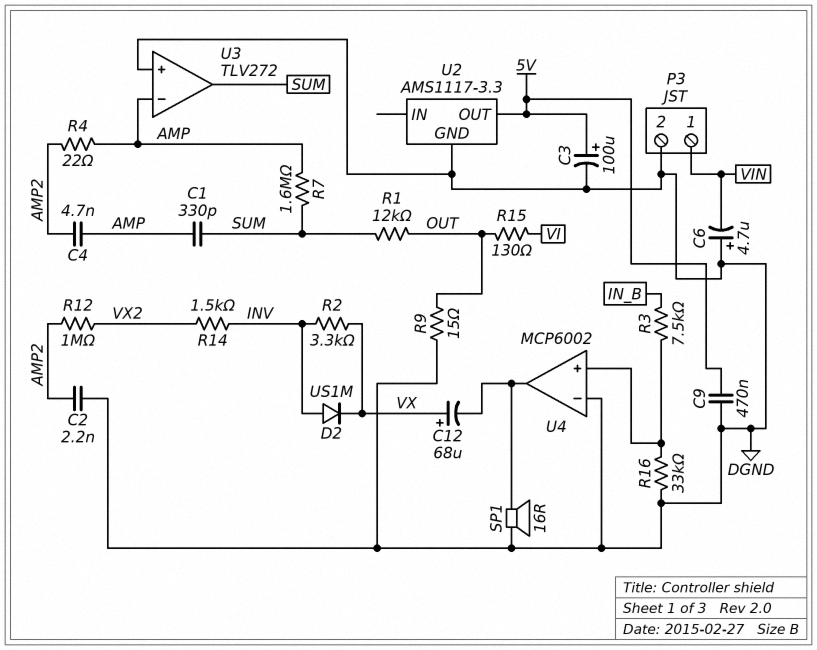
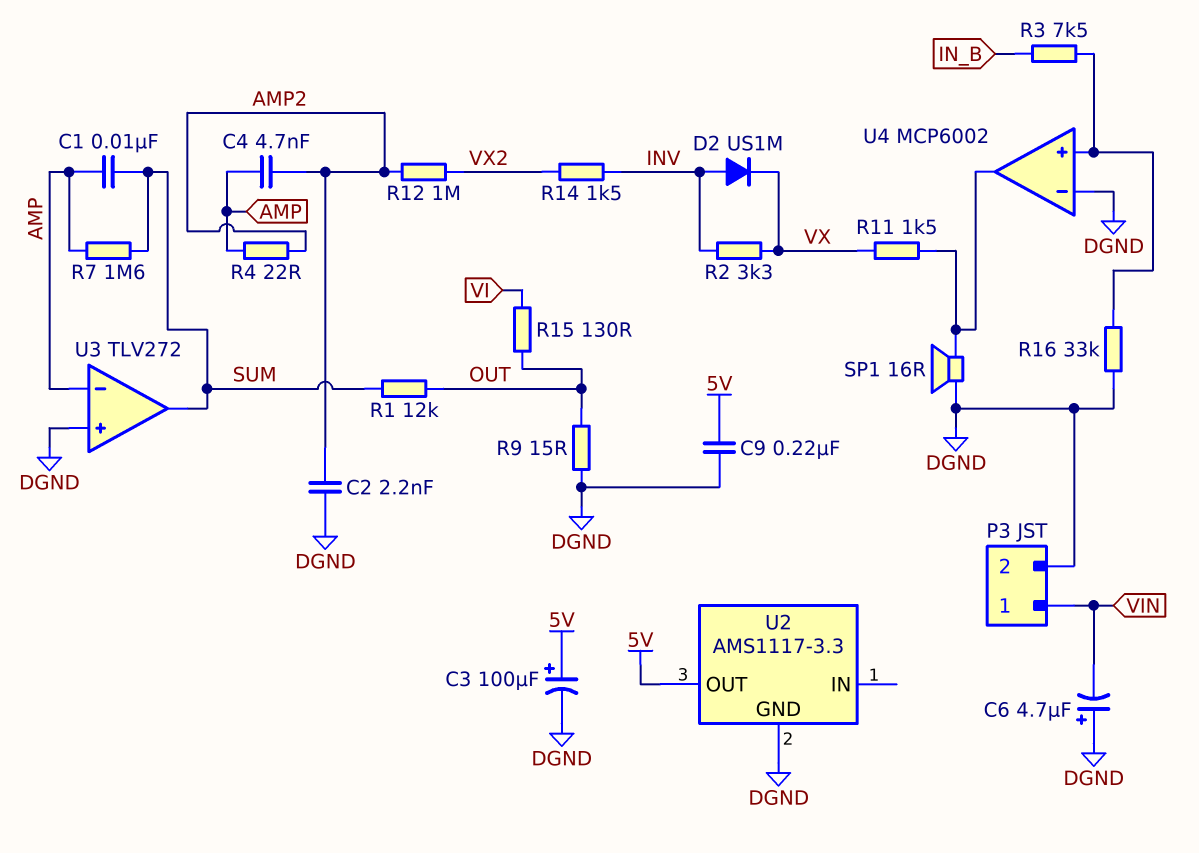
C1: 330pF (AMP, SUM) -> 10nF (AMP, SUM)
C9: 470nF (5V, DGND) -> 220nF (5V, DGND)
C12: 68uF (plus VX, minus U4/out) -> none
R11: none -> 1.5k (U4/out, VX)

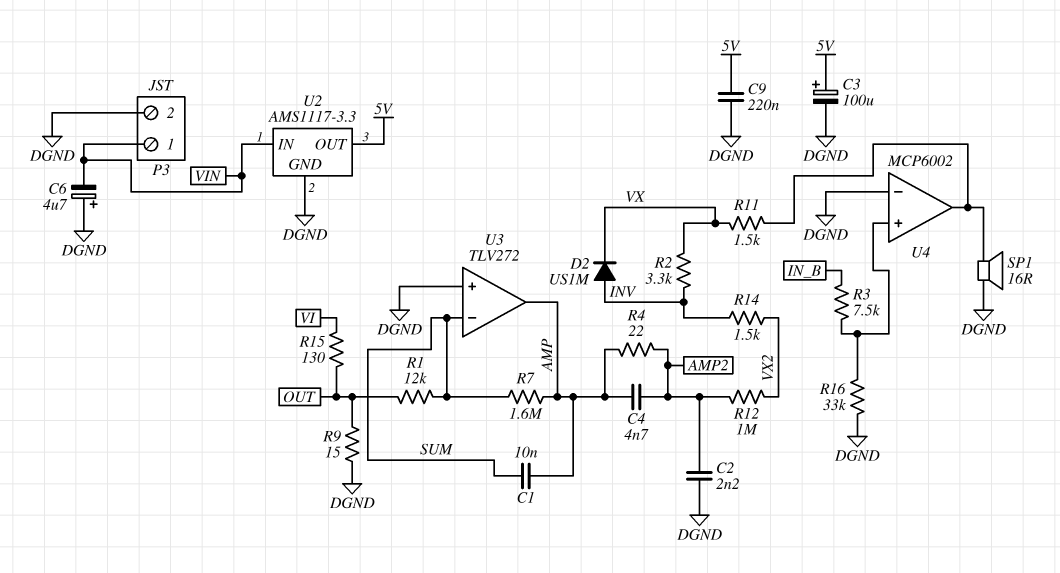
U2 pin IN: none -> VIN
U3 pin in-: AMP -> SUM
U3 pin out: SUM -> AMP

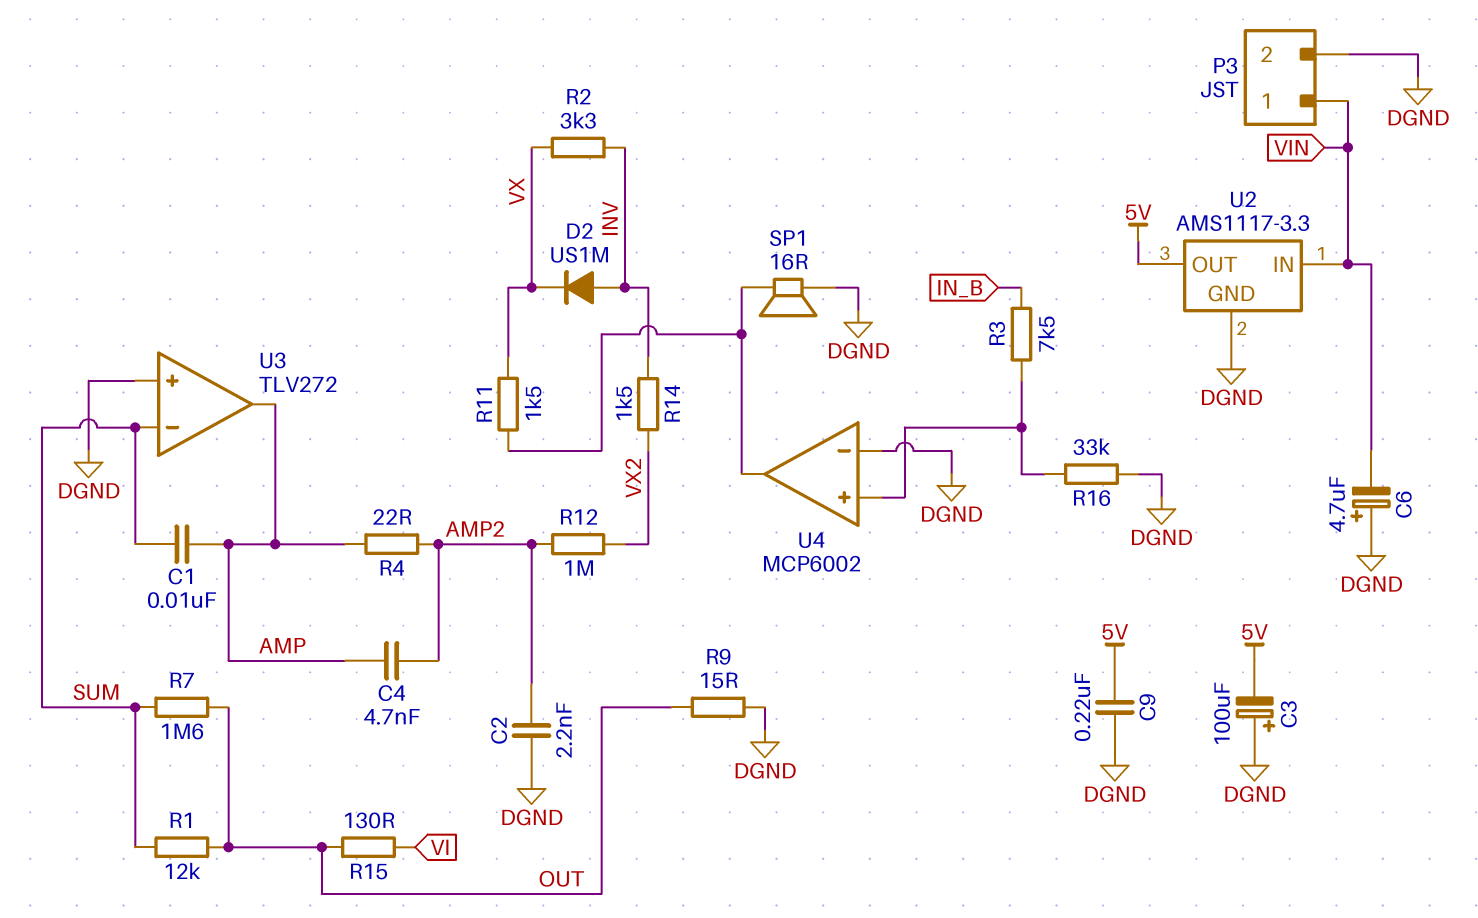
C3: 100uF (plus 5V, minus DGND) -> 100uF (plus DGND, minus 5V)
R7: 1.6M (AMP, SUM) -> 1.6M (OUT, SUM)

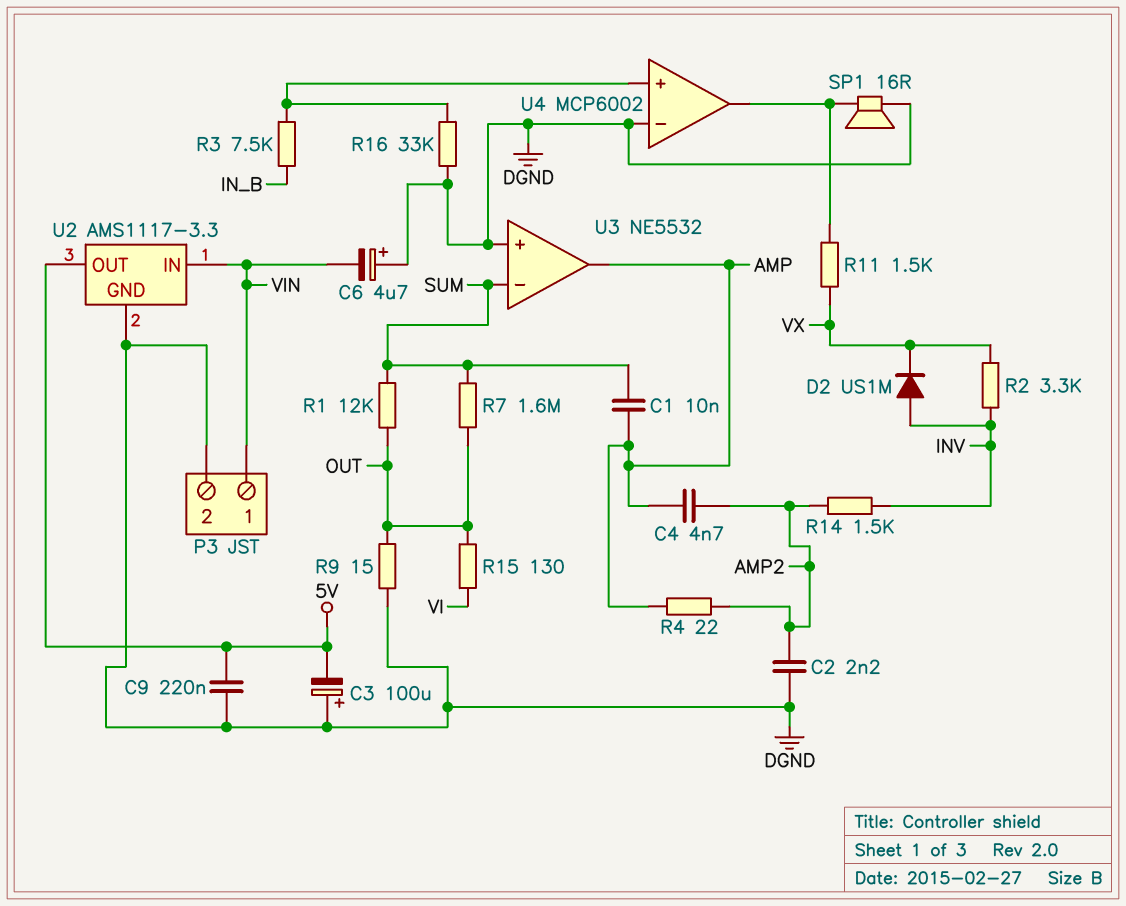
R12: 1M (AMP2, VX2) -> none
R14: 1.5k (INV, VX2) -> 1.5k (AMP2, INV)
U3: TLV272 -> NE5532

